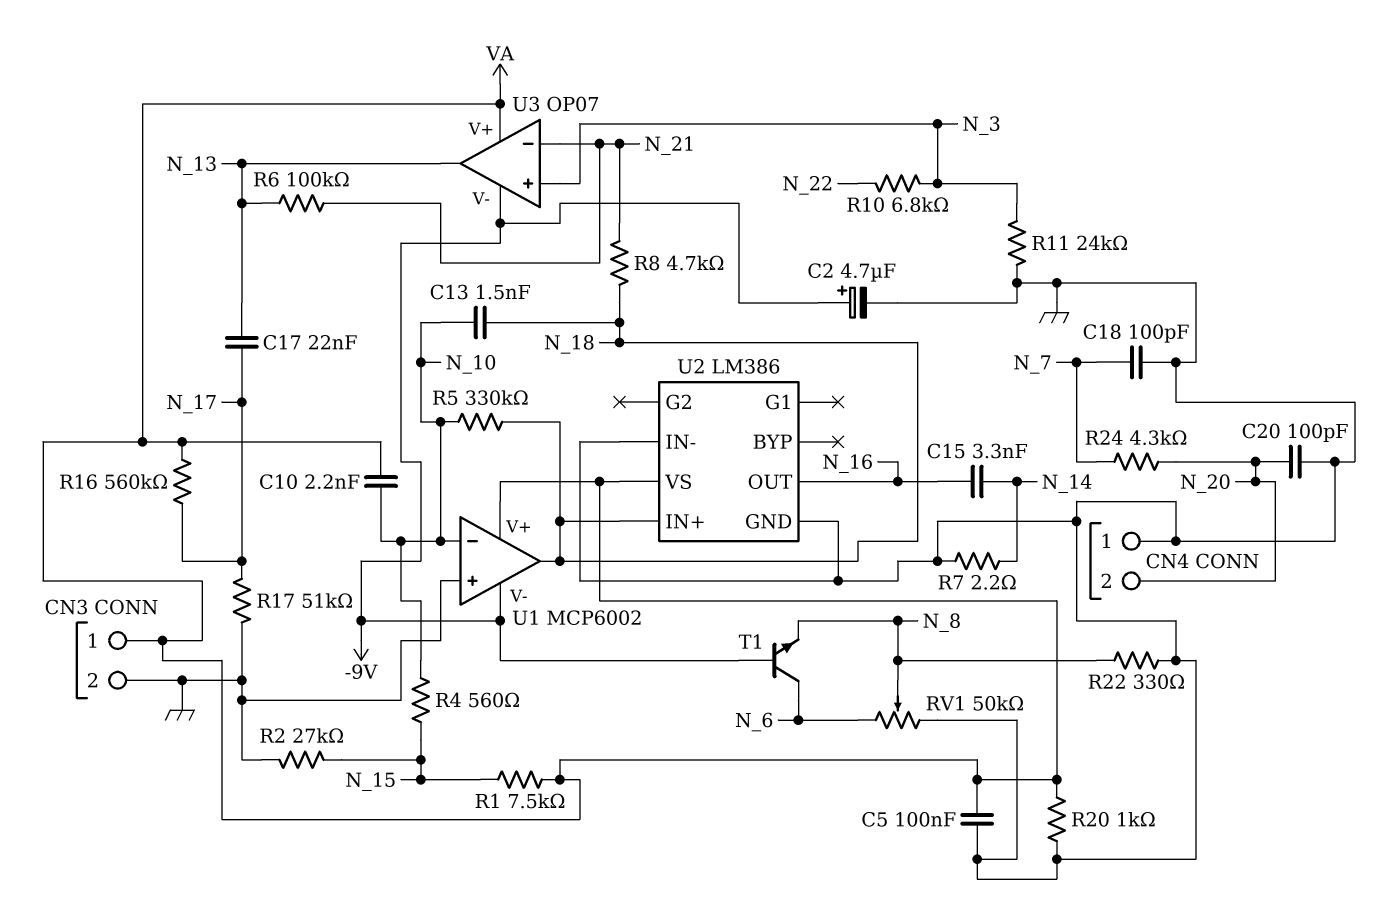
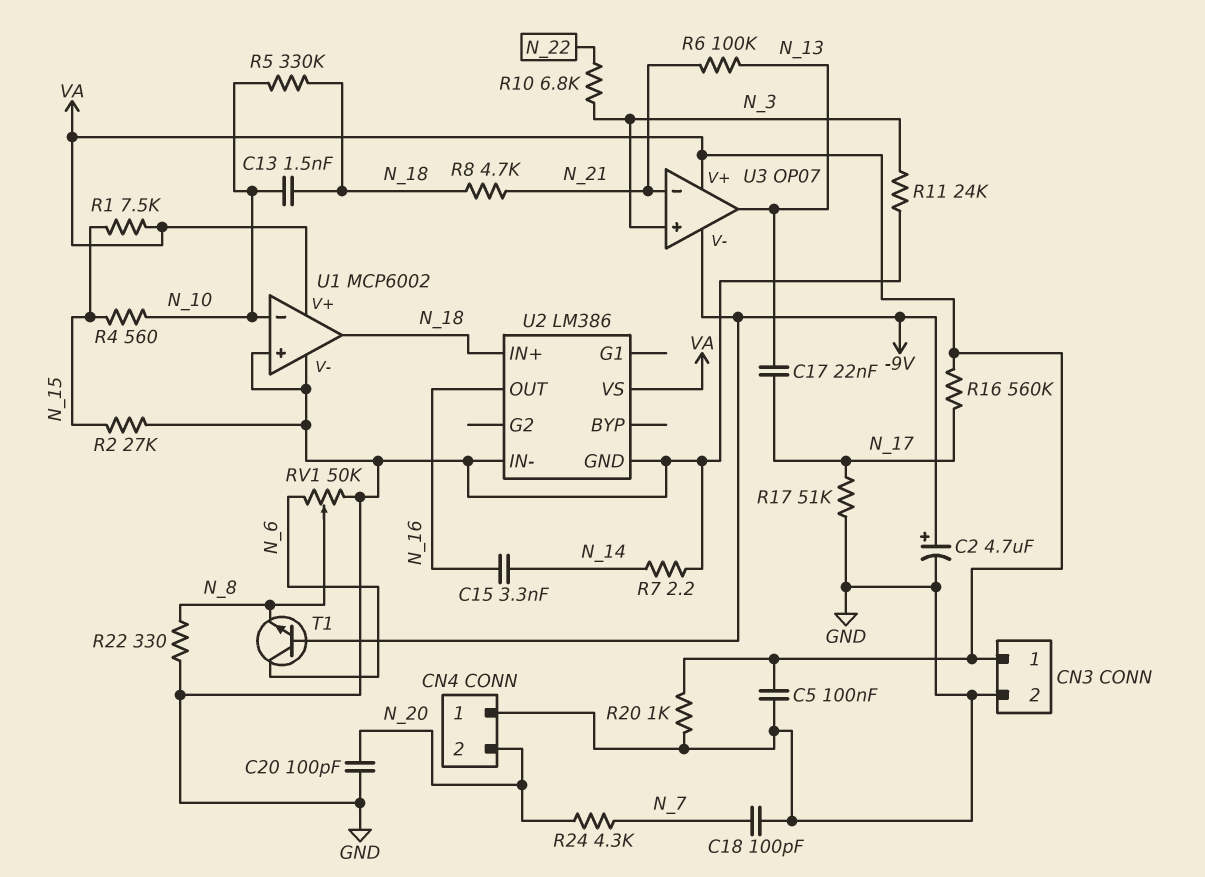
C10: 2.2nF (N_10, VA) -> none
U1 pin V-: -9V -> GND

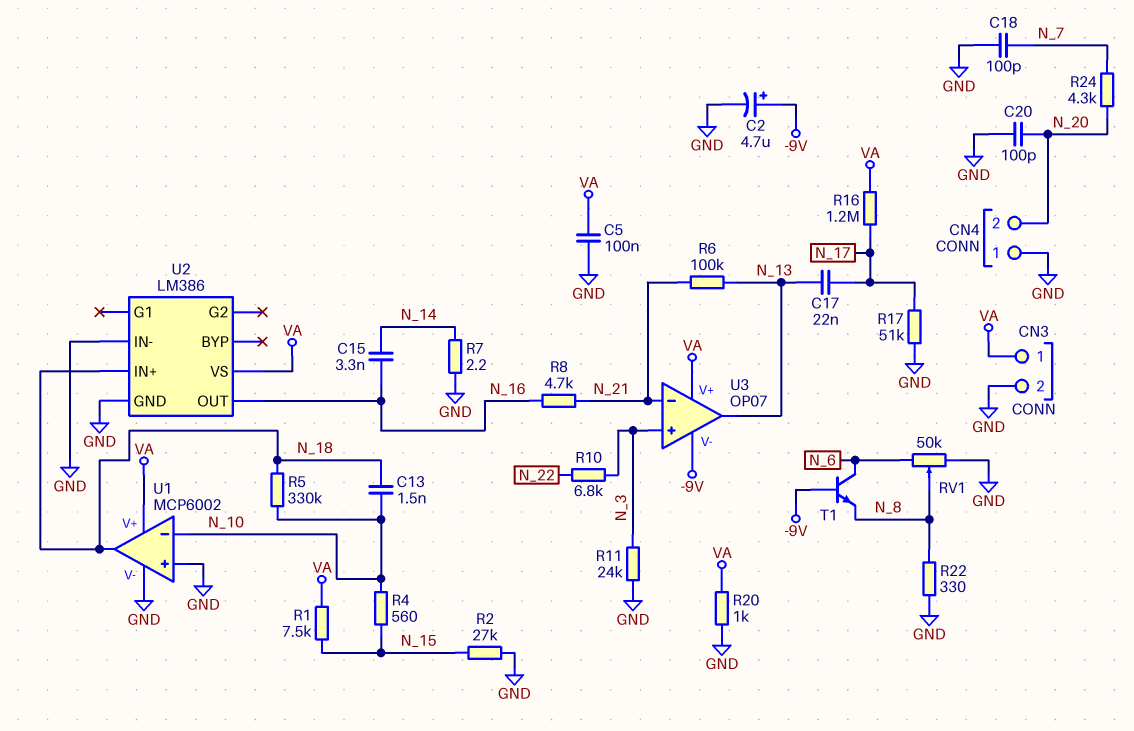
R8: 4.7k (N_18, N_21) -> 4.7k (N_16, N_21)
R16: 560k (N_17, VA) -> 1.2M (N_17, VA)

